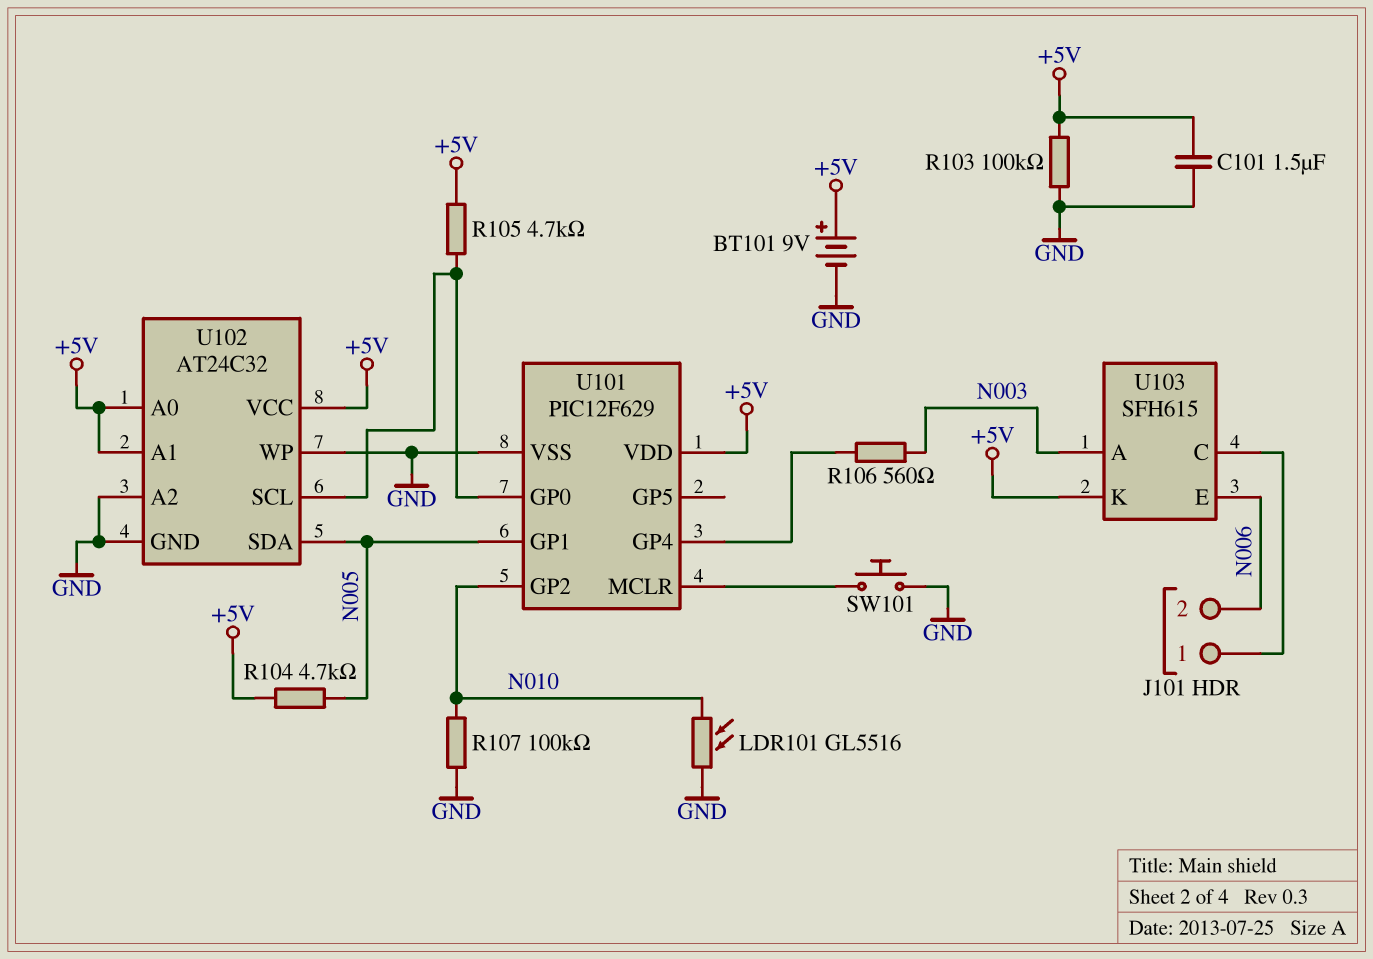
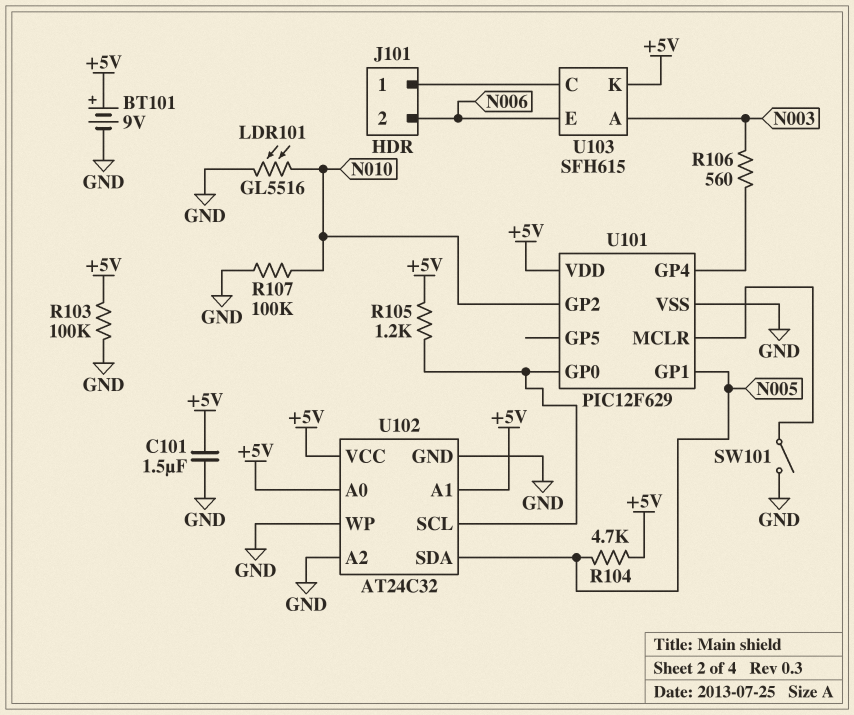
R105: 4.7k (+5V, U101/GP0) -> 1.2k (+5V, U101/GP0)
SW101: button (GND, U101/MCLR) -> switch (GND, U101/MCLR)

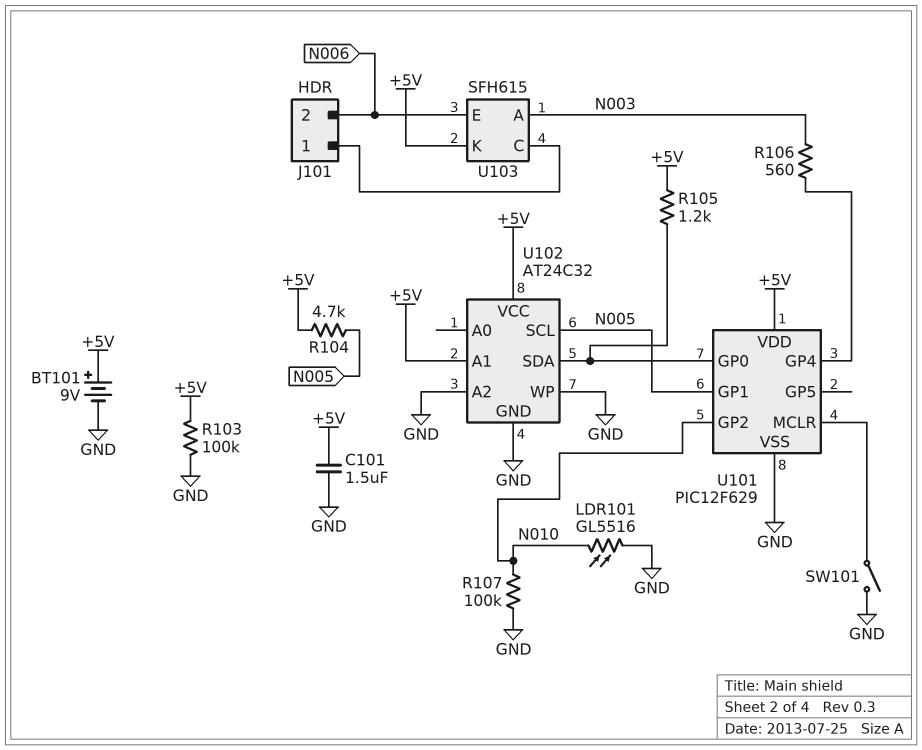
U102 pin A0: +5V -> none
U102 pin SCL: U101/GP0 -> N005
U102 pin SDA: N005 -> U101/GP0

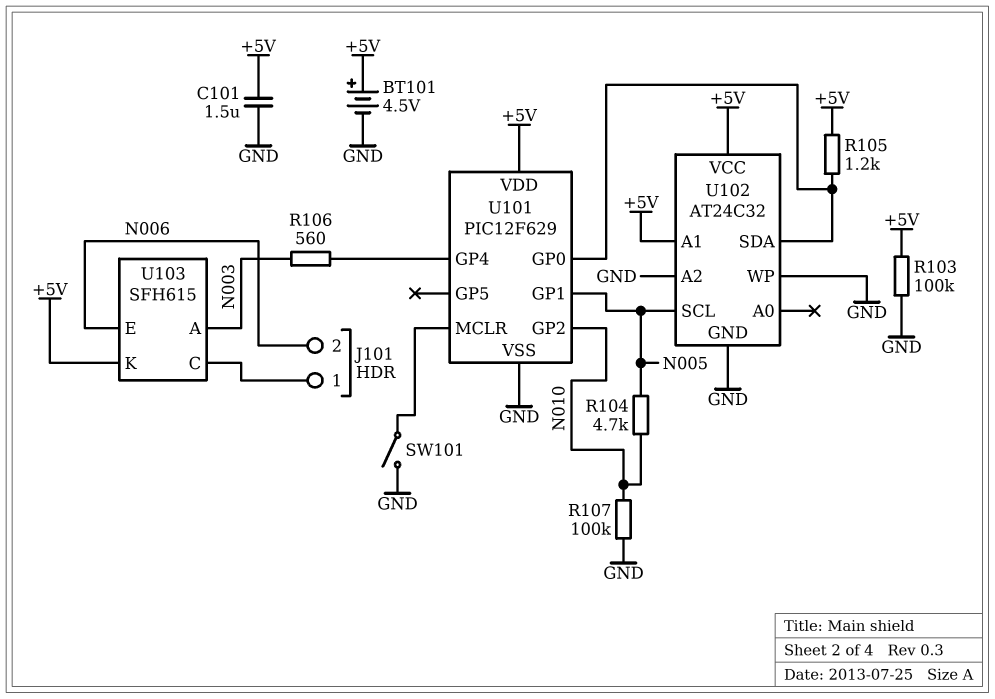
BT101: 9V (plus +5V, minus GND) -> 4.5V (plus +5V, minus GND)
LDR101: GL5516 (GND, N010) -> none
R104: 4.7k (+5V, N005) -> 4.7k (N005, N010)

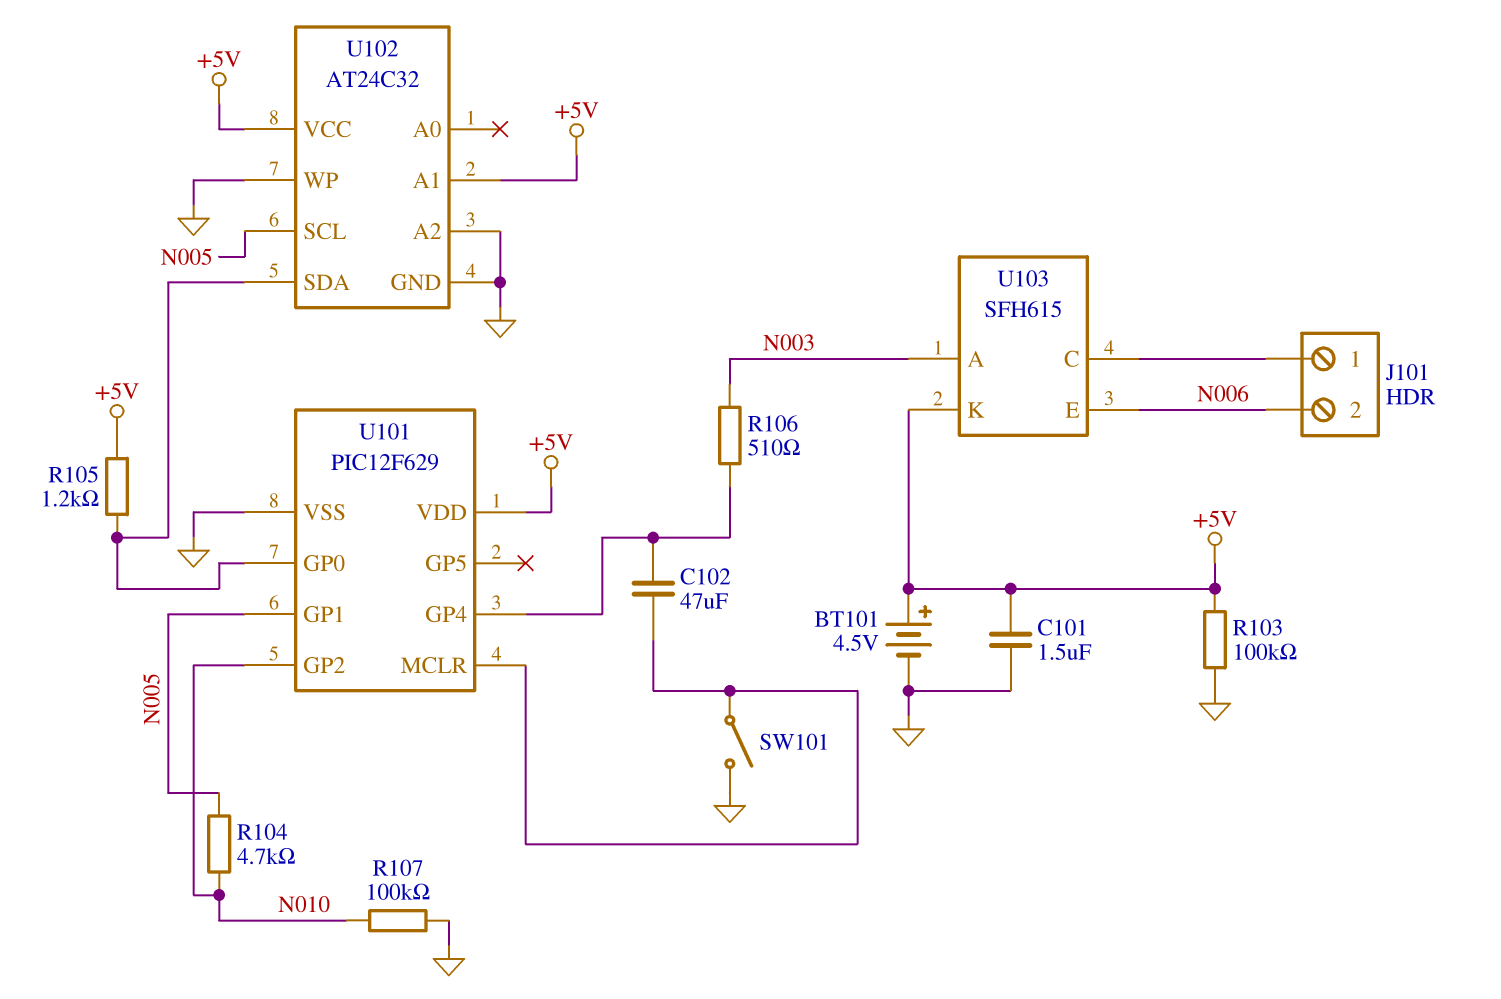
C102: none -> 47uF (U101/GP4, U101/MCLR)
R106: 560 (N003, U101/GP4) -> 510 (N003, U101/GP4)

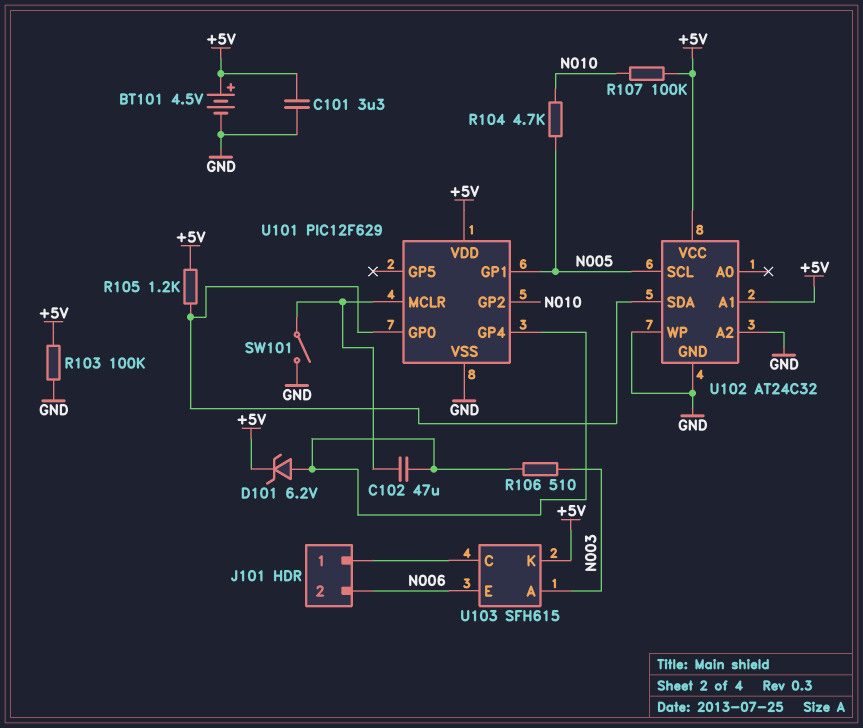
C101: 1.5uF (+5V, GND) -> 3.3uF (+5V, GND)
D101: none -> zener 6.2V (A U101/GP4, K +5V)
R107: 100k (GND, N010) -> 100k (+5V, N010)

